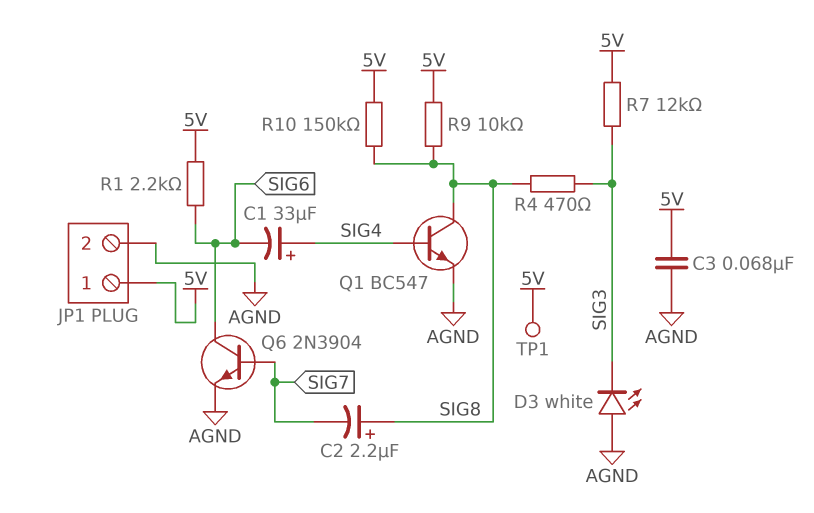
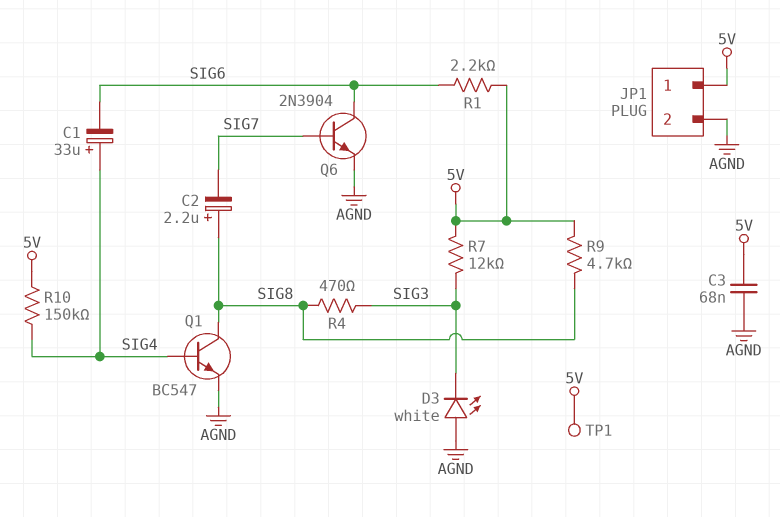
R9: 10k (5V, SIG8) -> 4.7k (5V, SIG8)
R10: 150k (5V, SIG8) -> 150k (5V, SIG4)

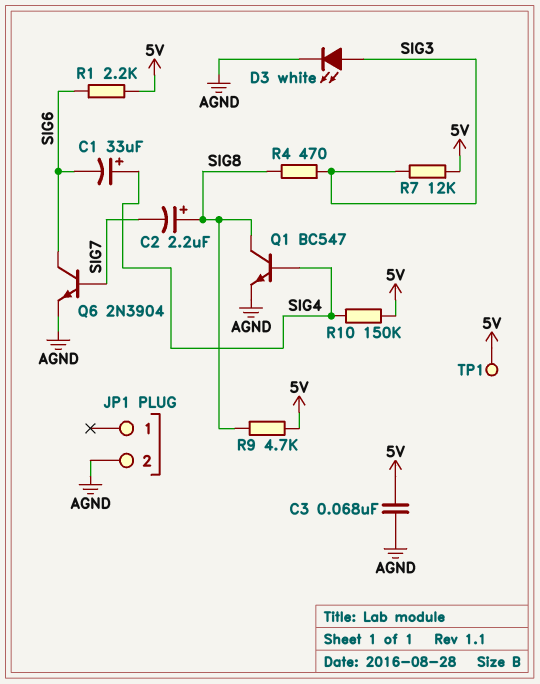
D3: LED white (A AGND, K SIG3) -> LED white (A SIG3, K AGND)
JP1 pin 1: 5V -> none

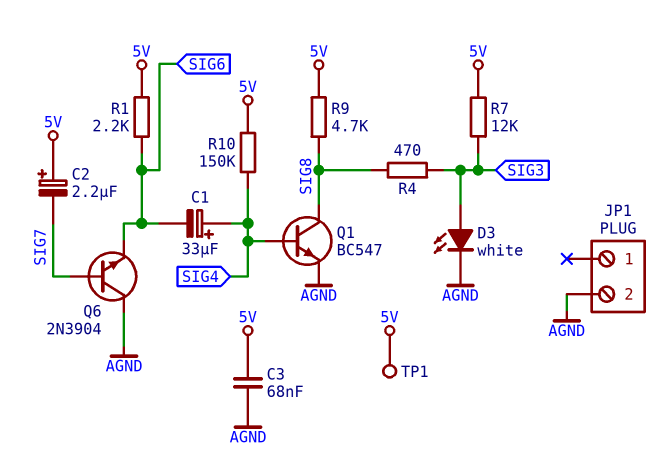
C2: 2.2uF (plus SIG8, minus SIG7) -> 2.2uF (plus 5V, minus SIG7)
Q6: NPN 2N3904 (B SIG7, C SIG6, E AGND) -> NPN 2N3904 (B SIG7, C AGND, E SIG6)

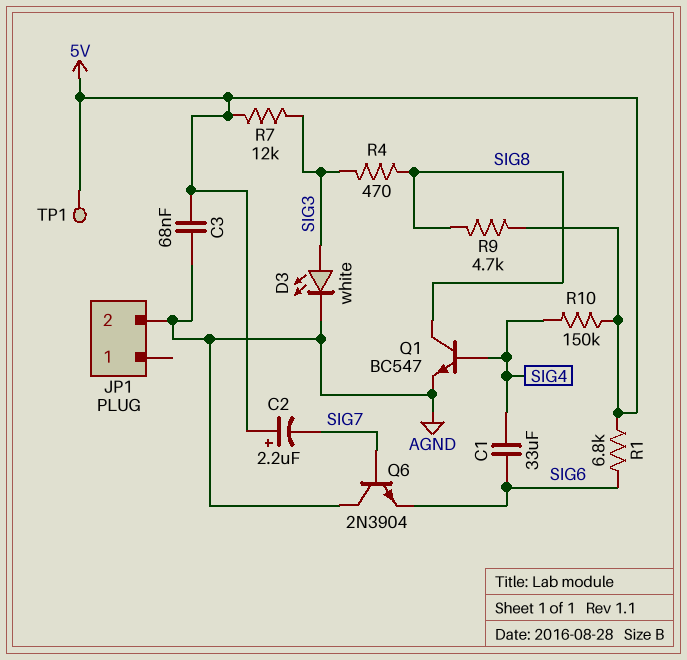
C1: 33uF (plus SIG4, minus SIG6) -> 33uF (SIG4, SIG6)
R1: 2.2k (5V, SIG6) -> 6.8k (5V, SIG6)

